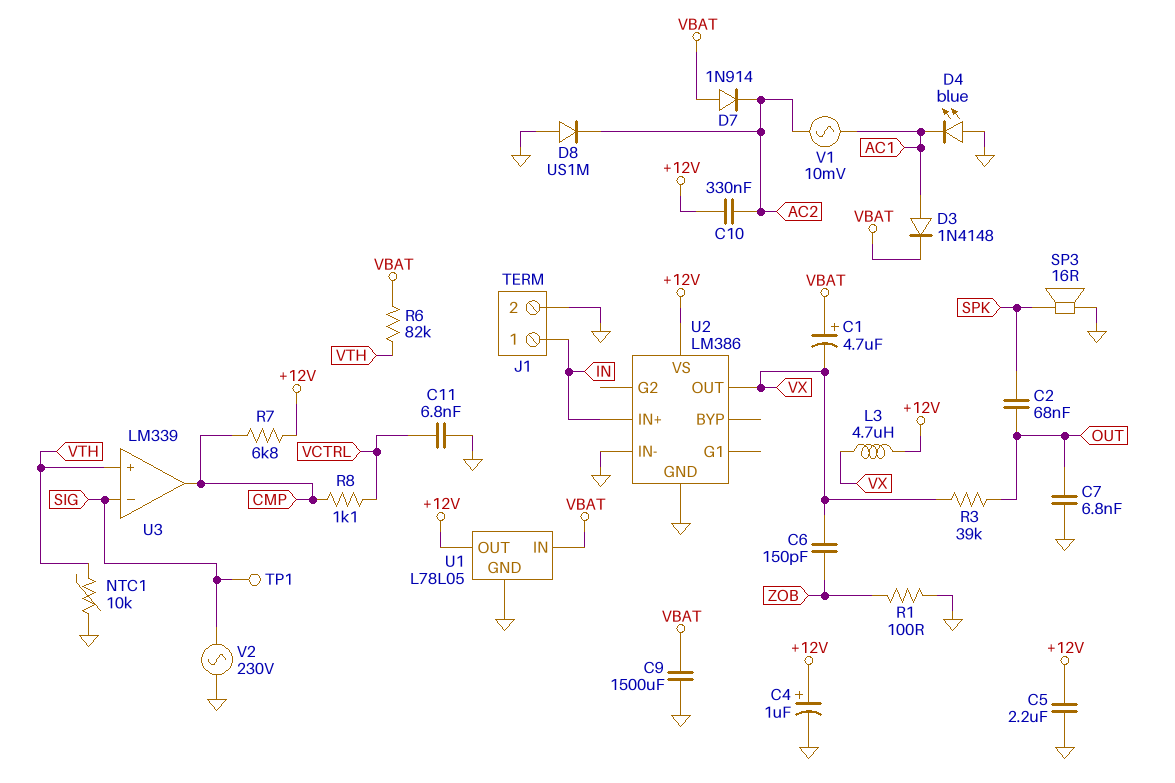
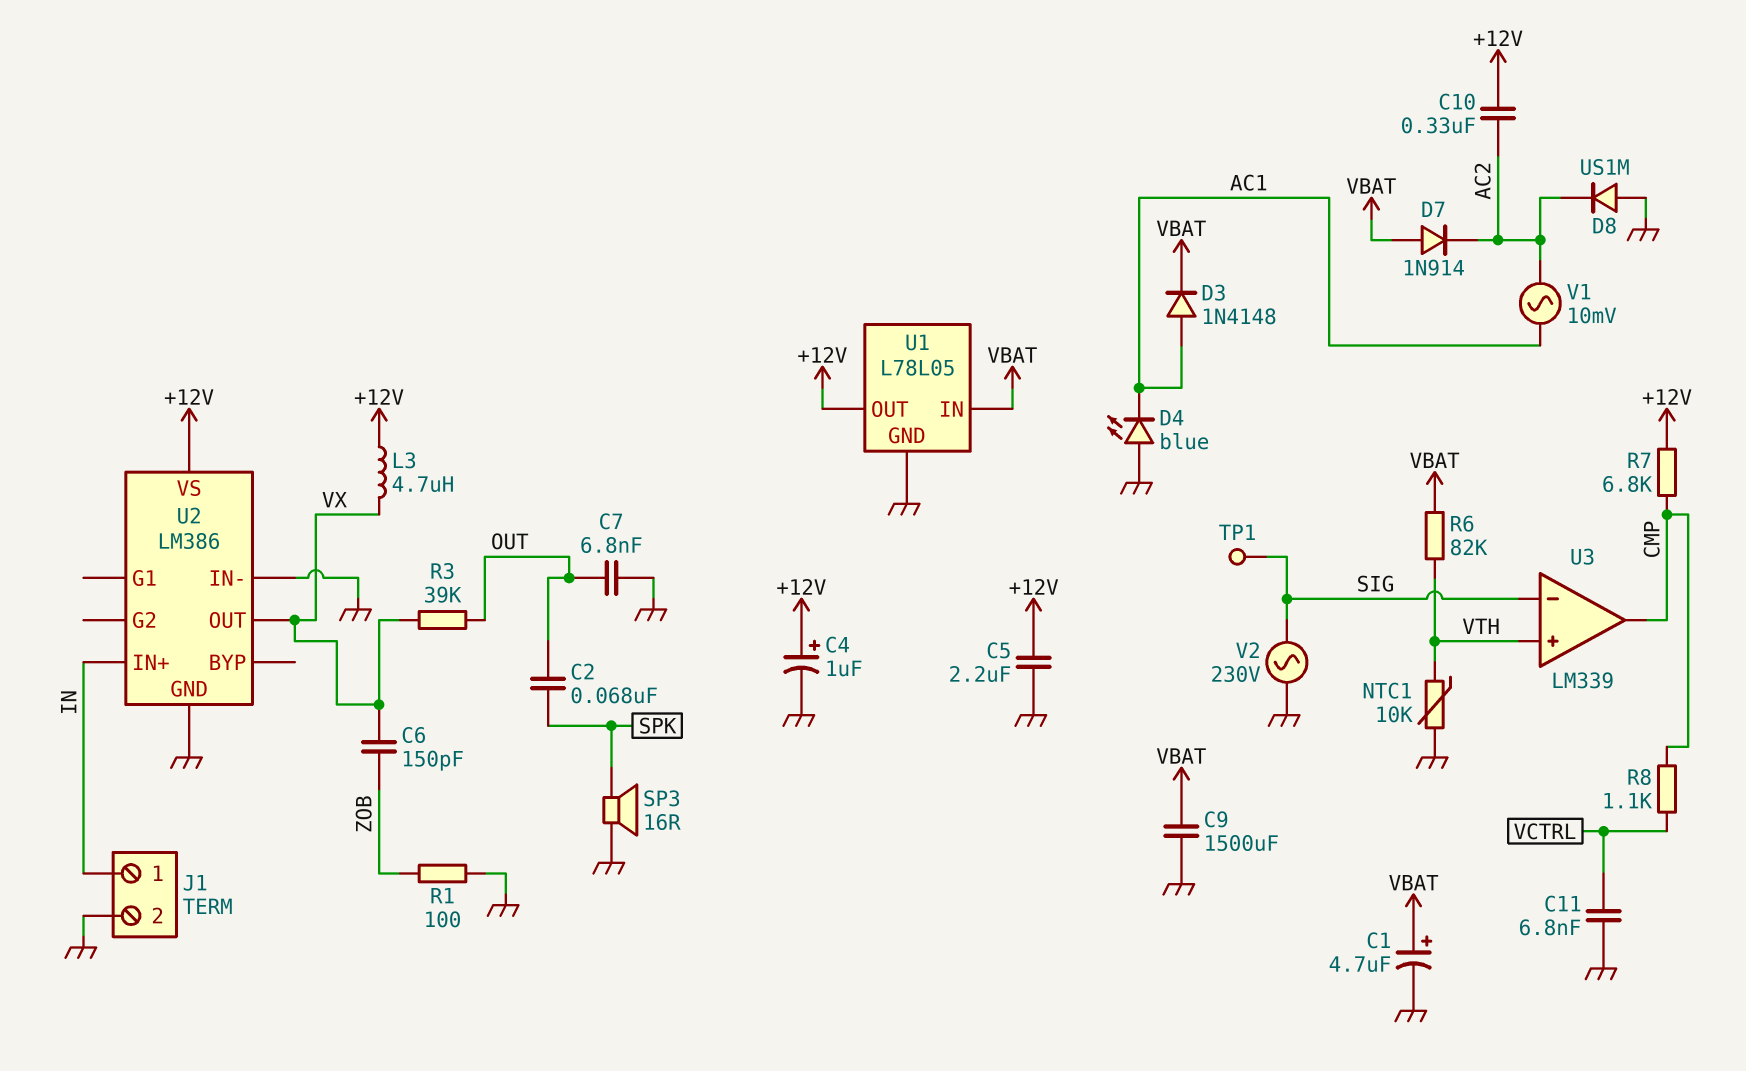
C1: 4.7uF (plus VBAT, minus VX) -> 4.7uF (plus VBAT, minus GND)

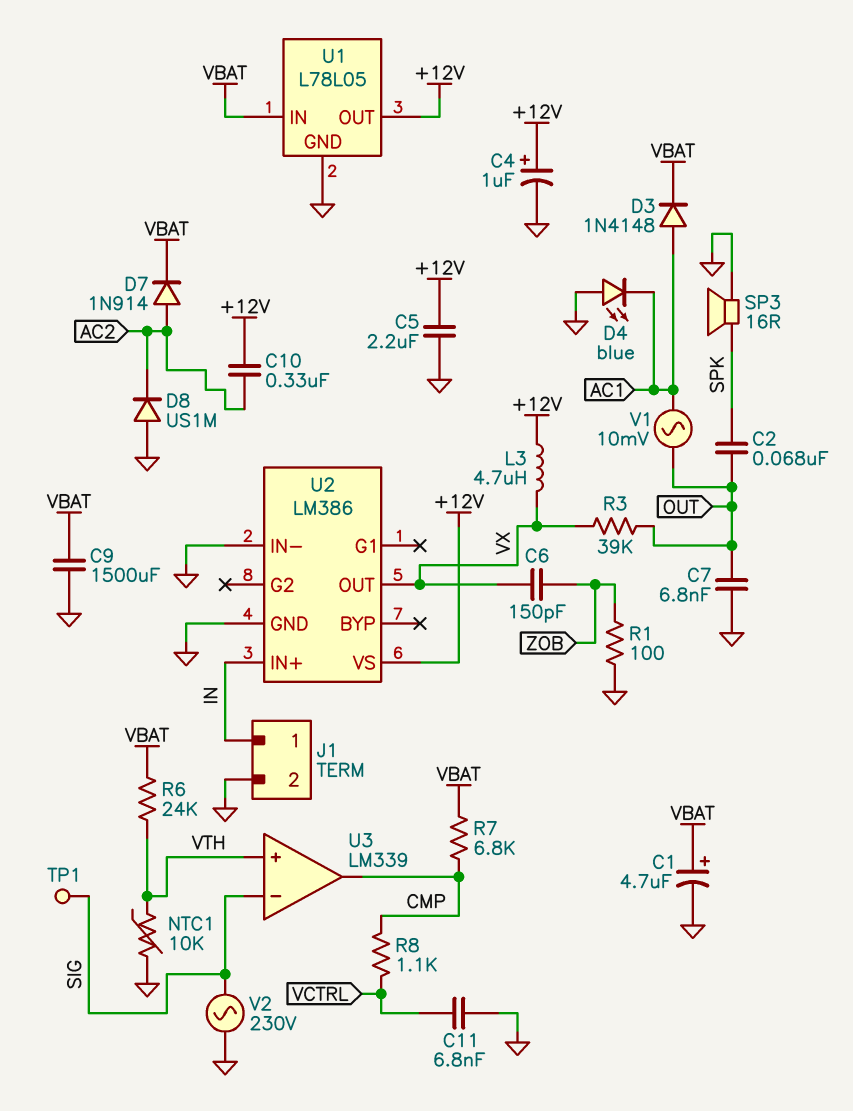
D7: diode 1N914 (A VBAT, K AC2) -> diode 1N914 (A AC2, K VBAT)
R6: 82k (VBAT, VTH) -> 24k (VBAT, VTH)
R7: 6.8k (+12V, CMP) -> 6.8k (CMP, VBAT)
V1: AC 10mV (AC1, AC2) -> AC 10mV (AC1, OUT)

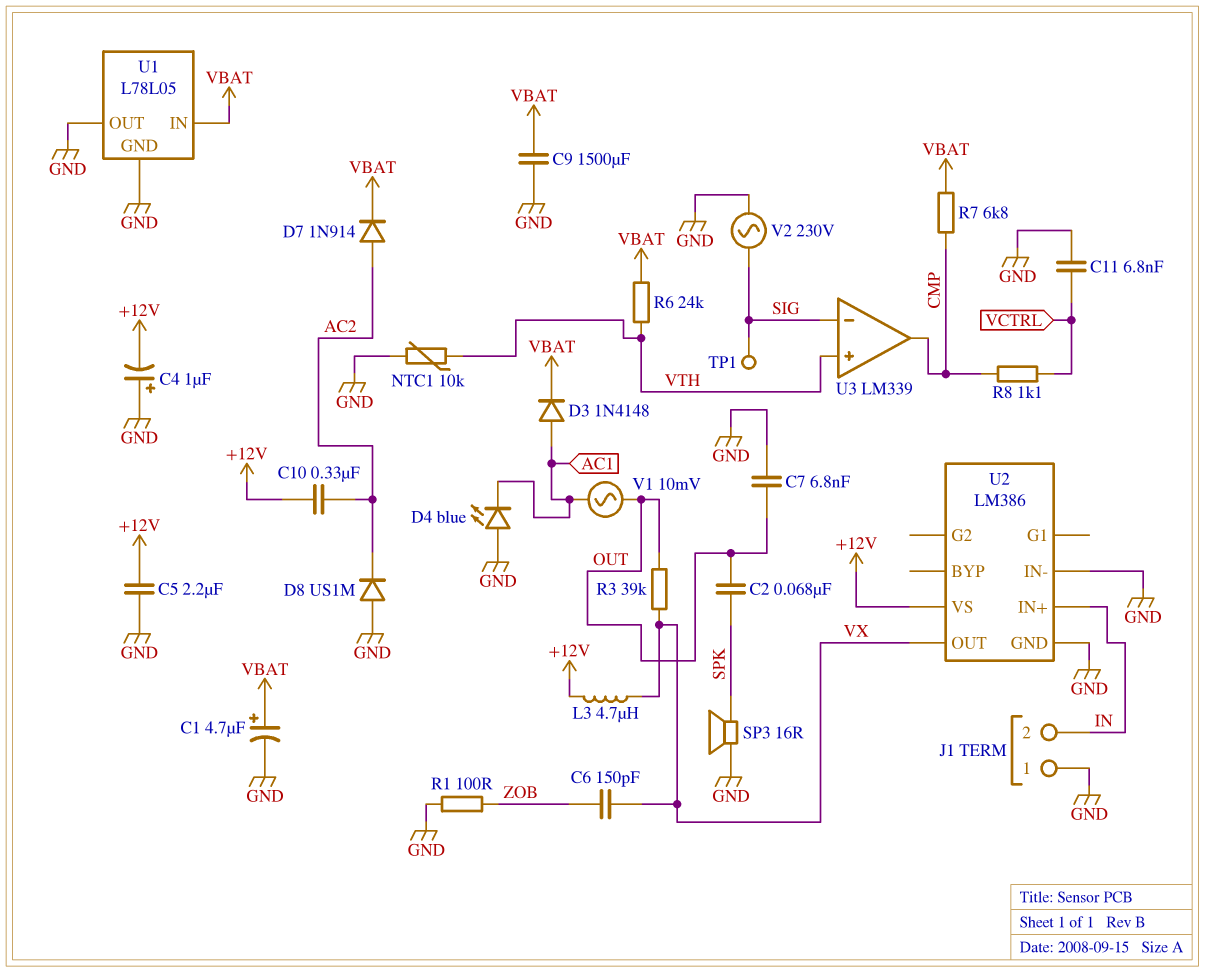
C4: 1uF (plus +12V, minus GND) -> 1uF (plus GND, minus +12V)
J1 pin 1: IN -> GND
J1 pin 2: GND -> IN
U1 pin OUT: +12V -> GND

